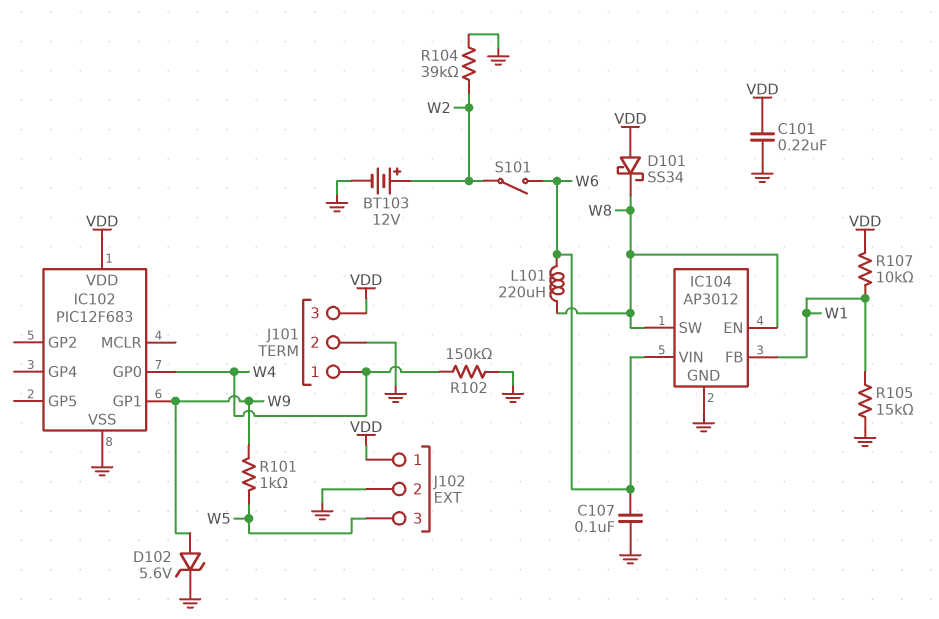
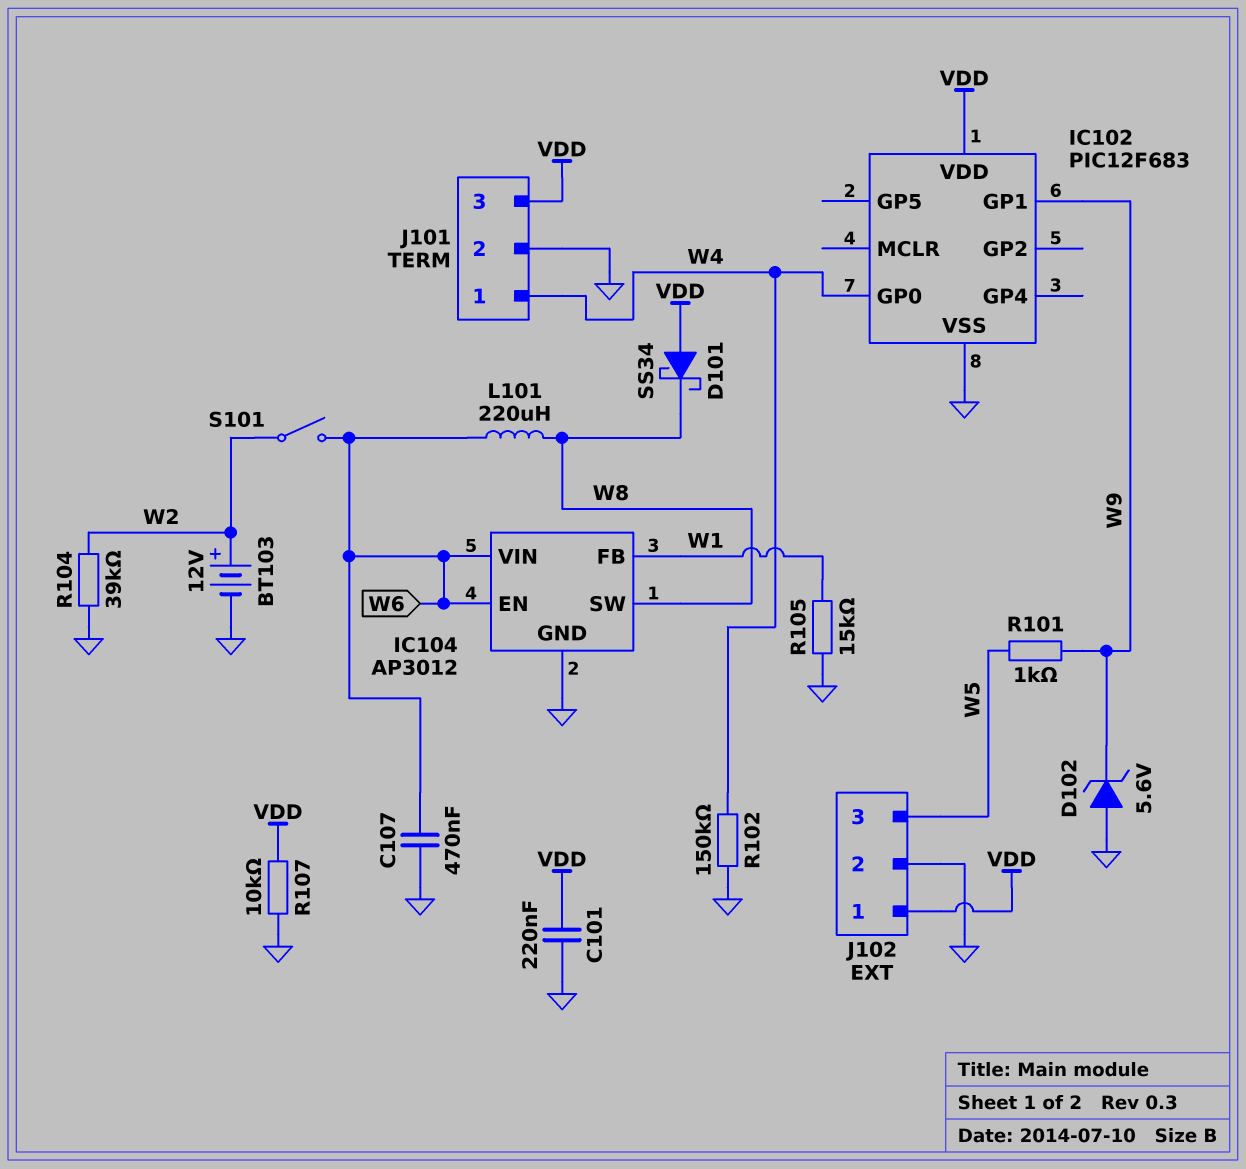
C107: 100nF (GND, W6) -> 470nF (GND, W6)
D102: zener 5.6V (A W9, K GND) -> zener 5.6V (A GND, K W9)
IC104 pin EN: W8 -> W6
R107: 10k (VDD, W1) -> 10k (GND, VDD)

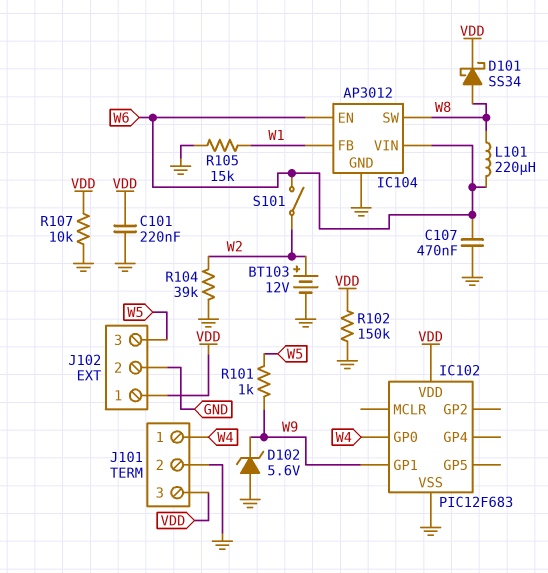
D101: schottky SS34 (A VDD, K W8) -> schottky SS34 (A W8, K VDD)
R102: 150k (GND, W4) -> 150k (GND, VDD)

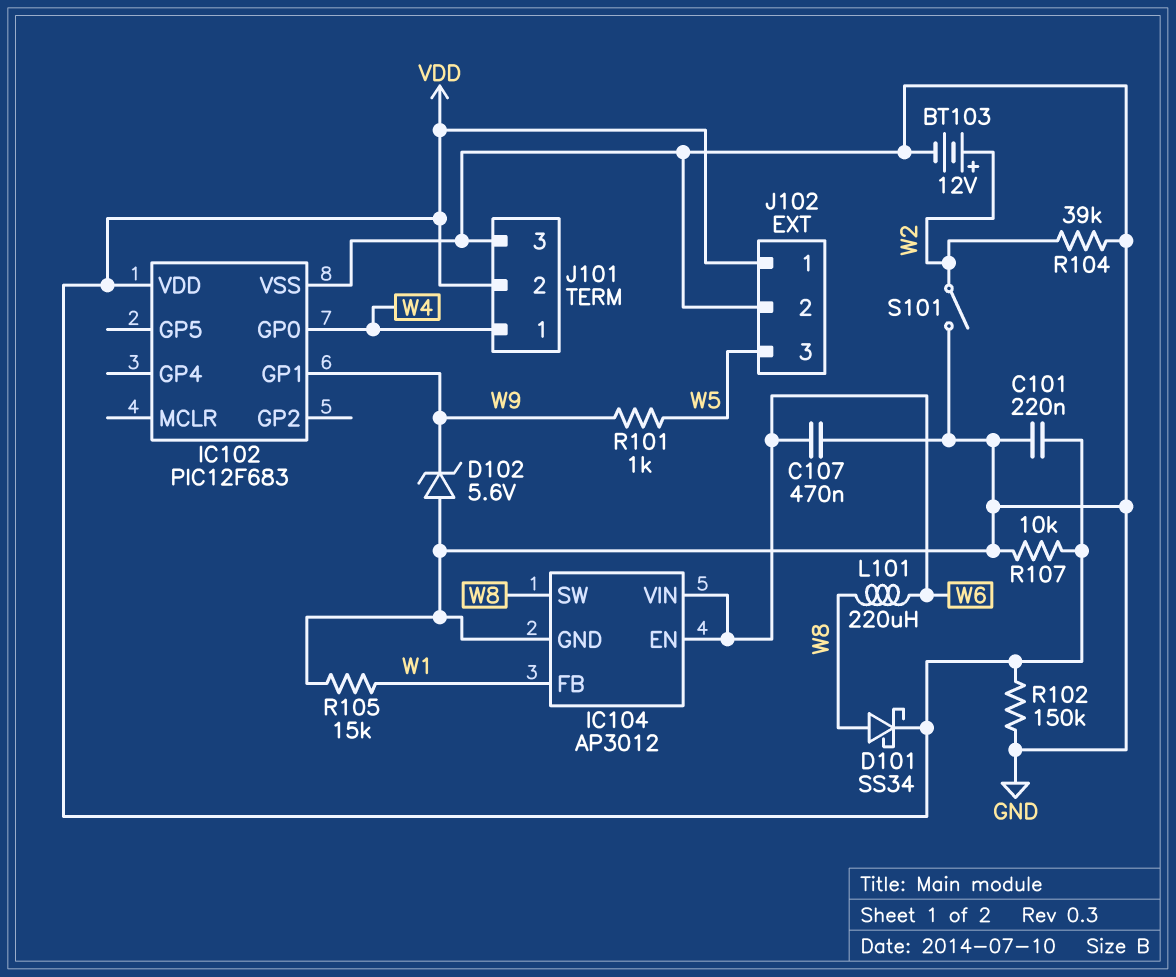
J101 pin 2: GND -> VDD
J101 pin 3: VDD -> GND
S101: switch (W2, W6) -> switch (GND, W2)

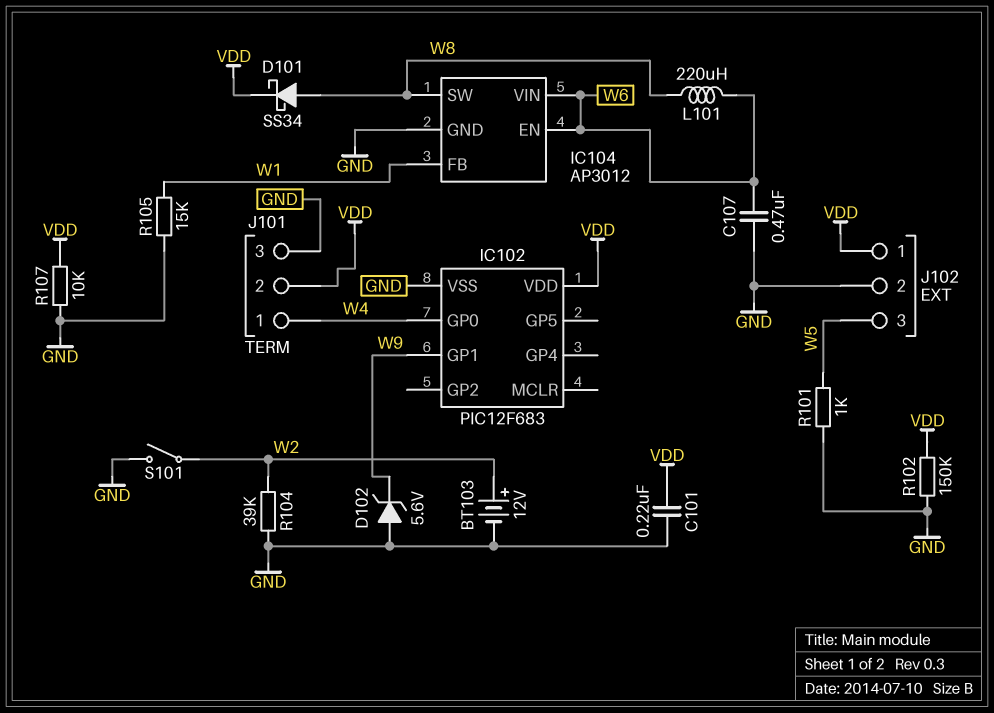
R101: 1k (W5, W9) -> 1k (GND, W5)

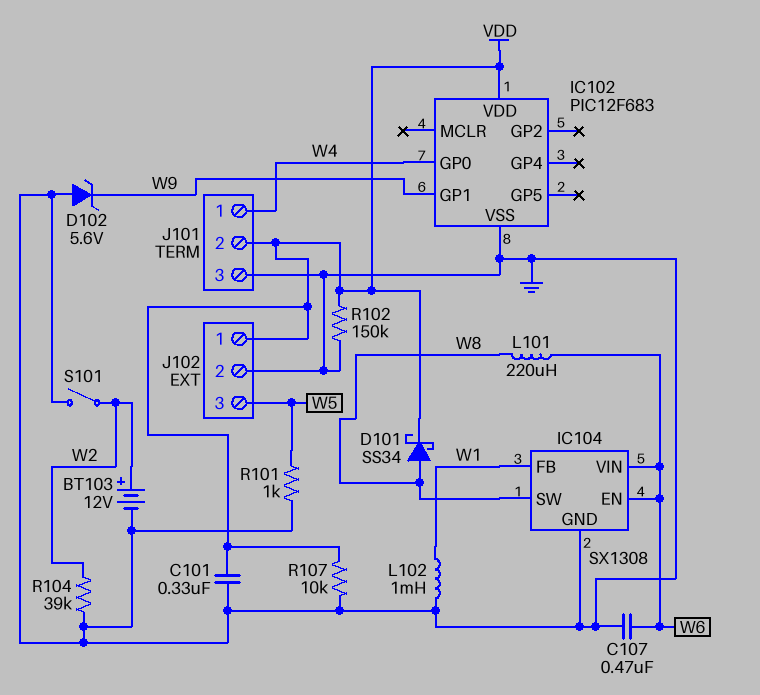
C101: 220nF (GND, VDD) -> 330nF (GND, VDD)
IC104: AP3012 -> SX1308
L102: none -> 1mH (GND, W1)
R105: 15k (GND, W1) -> none

